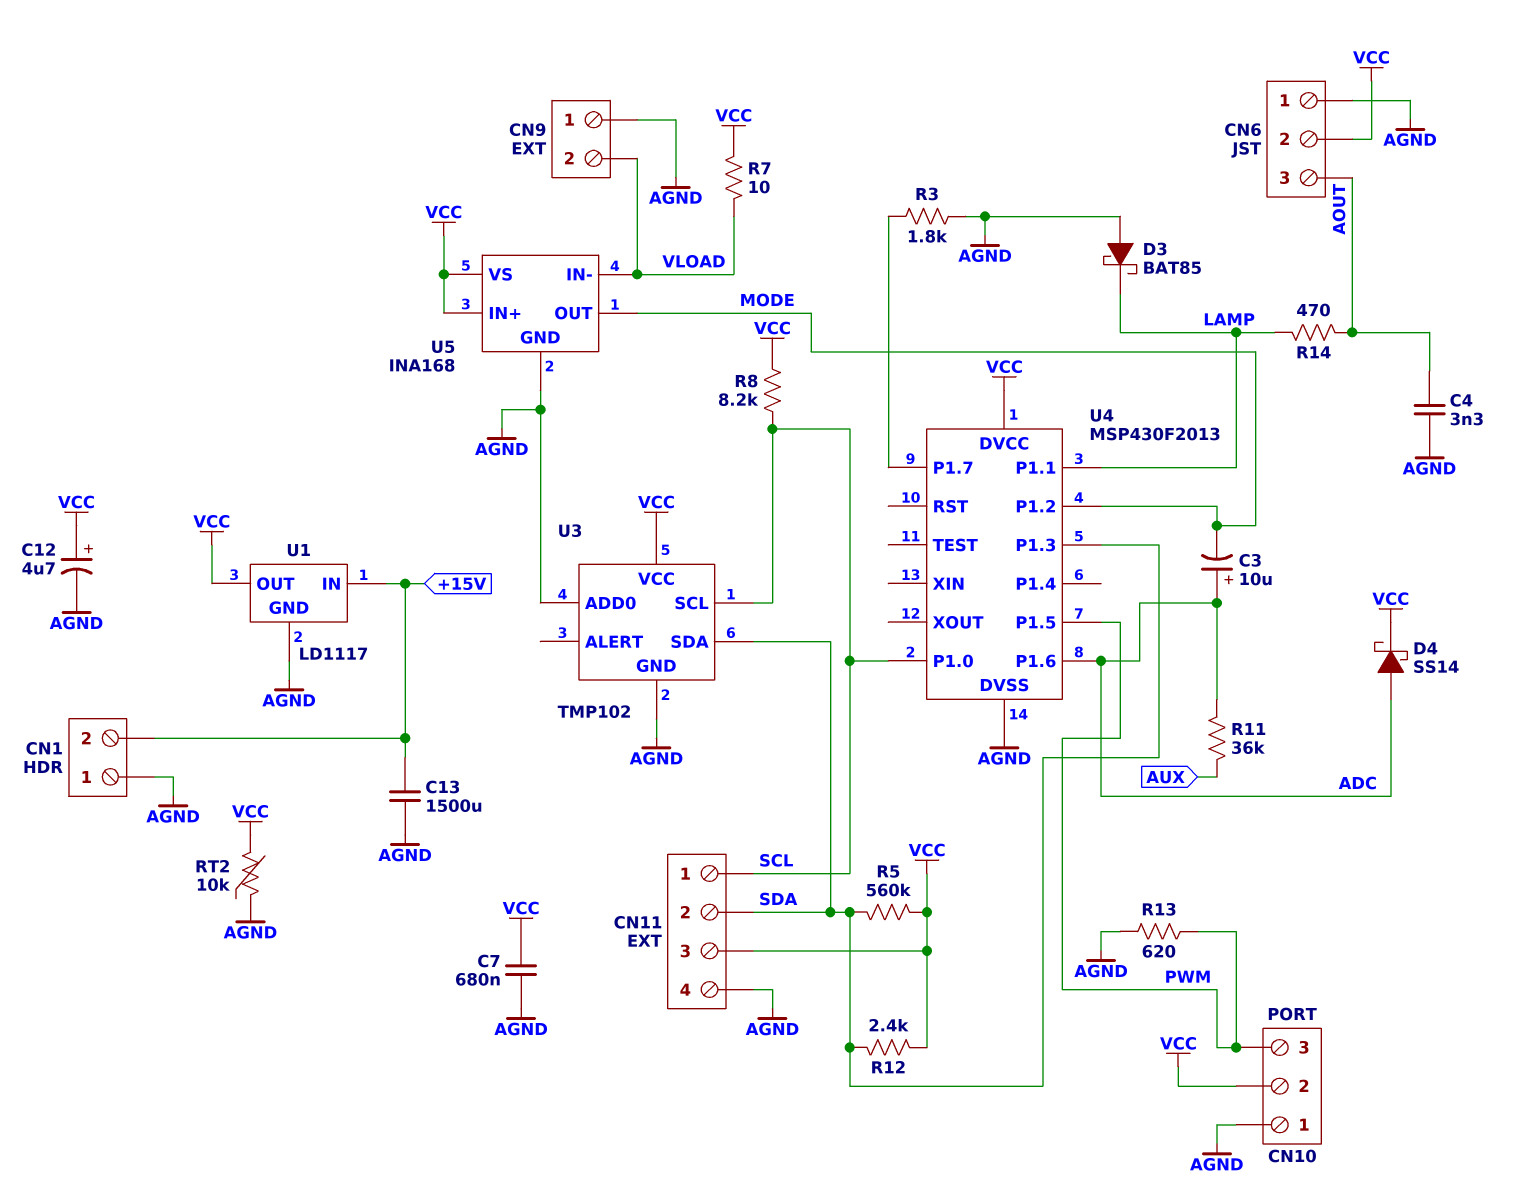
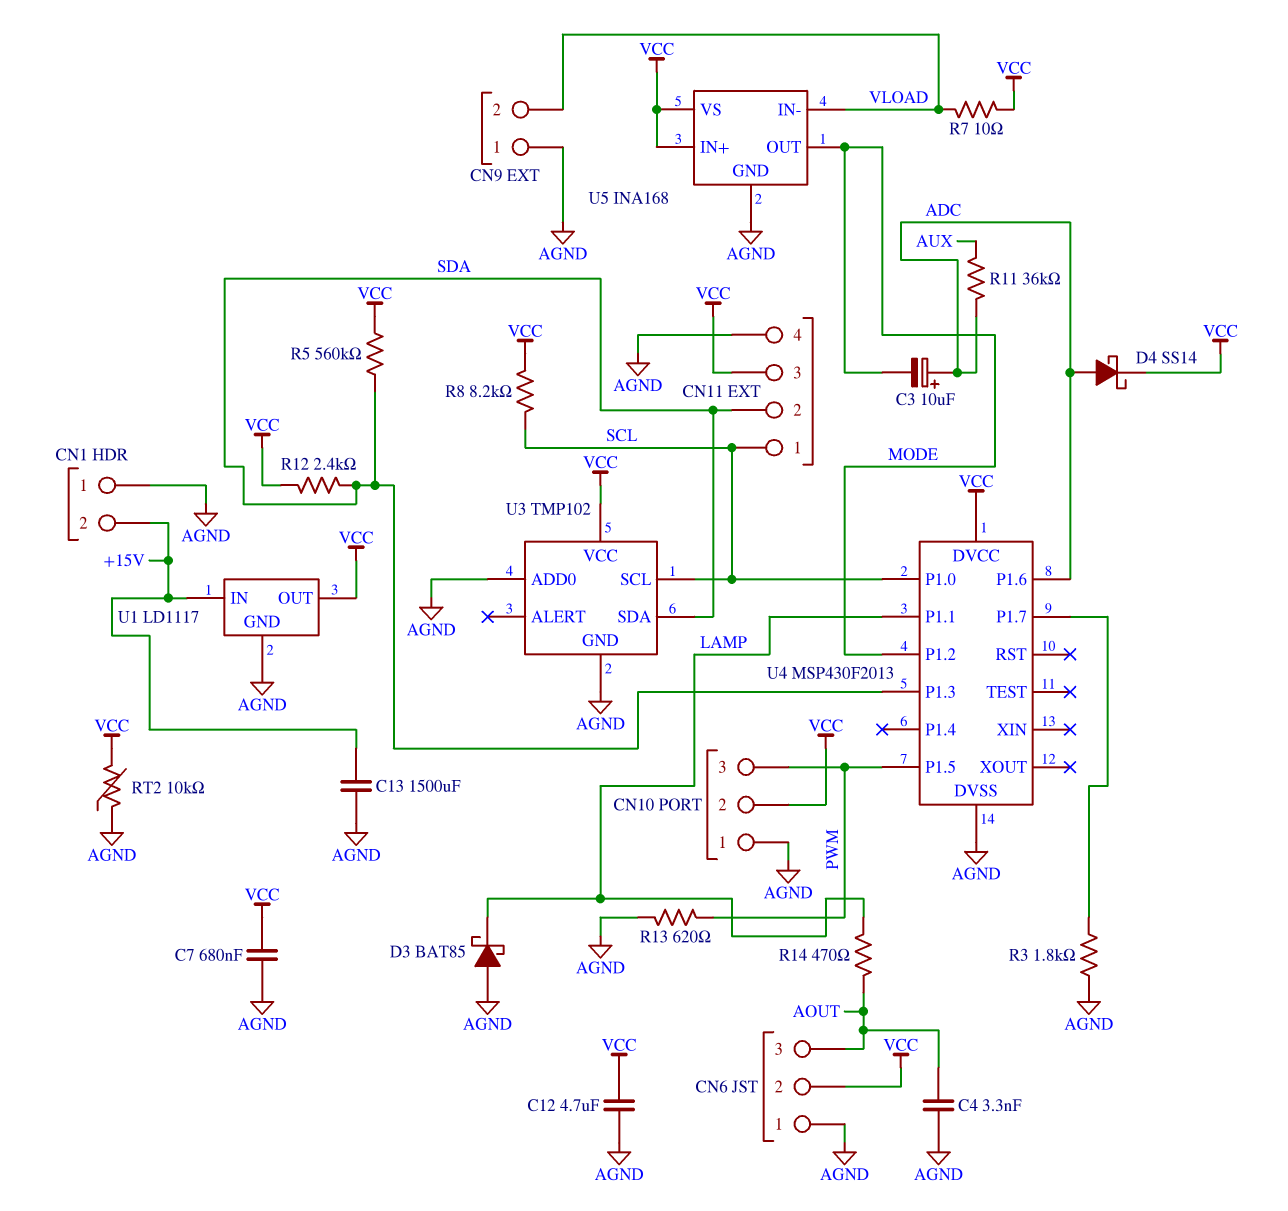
C12: 4.7uF (plus VCC, minus AGND) -> 4.7uF (AGND, VCC)

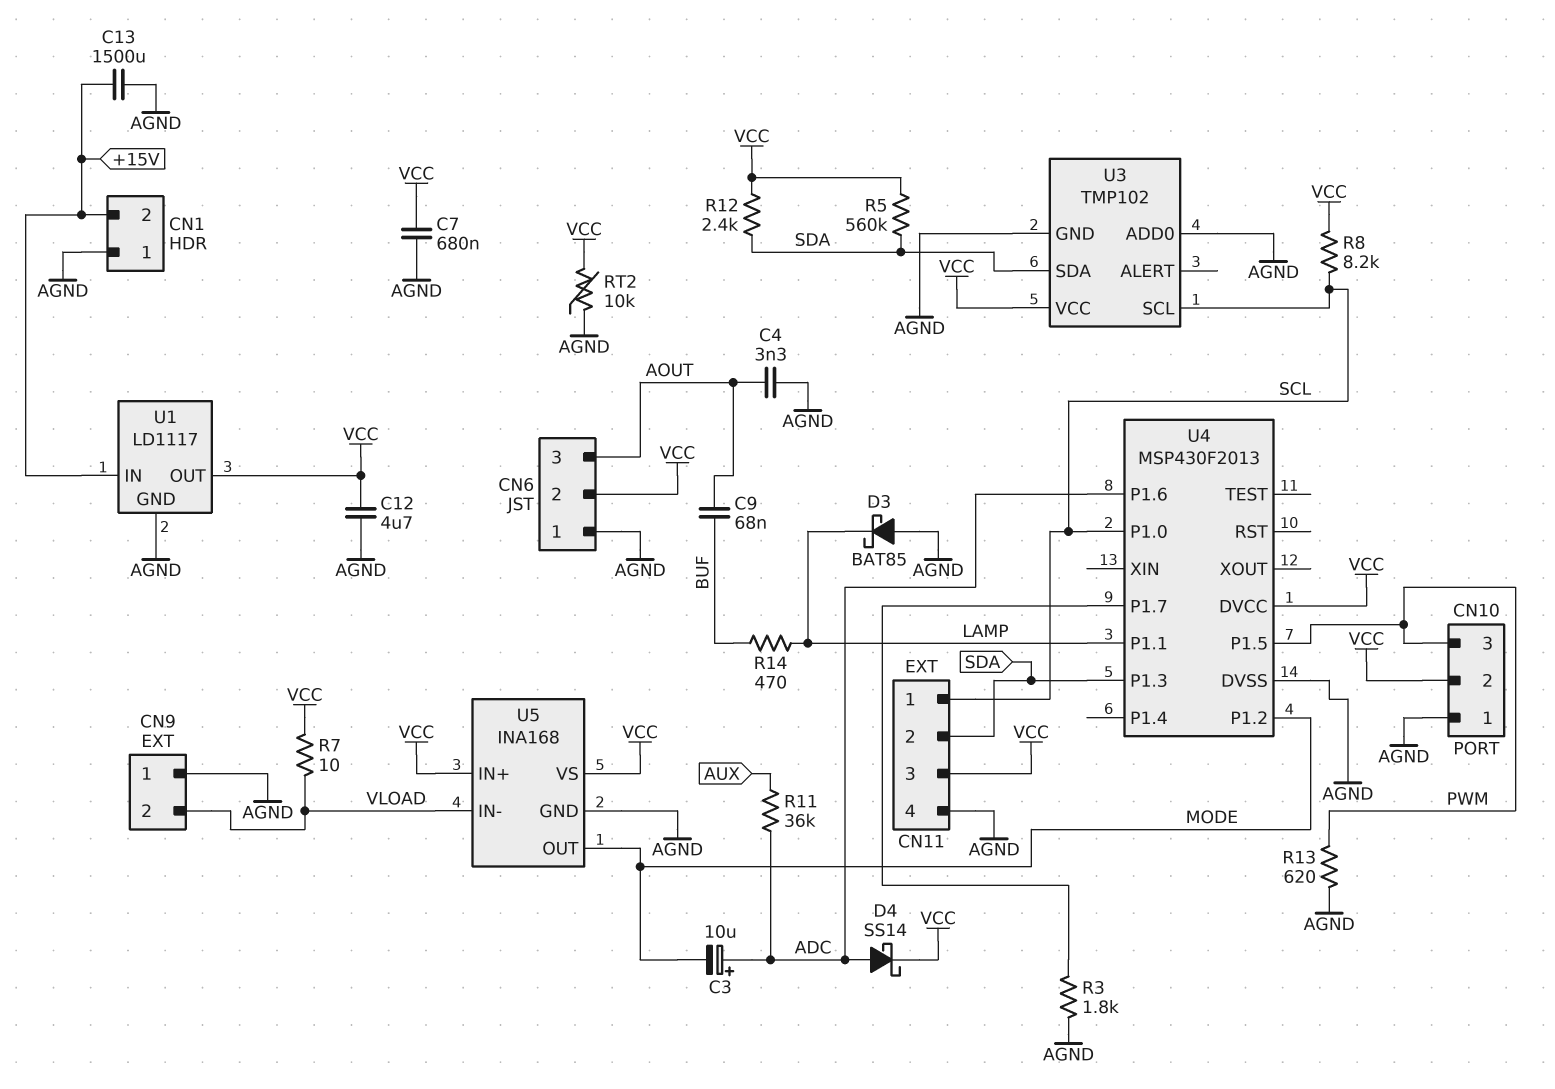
C9: none -> 68nF (AOUT, BUF)
R14: 470 (AOUT, LAMP) -> 470 (BUF, LAMP)

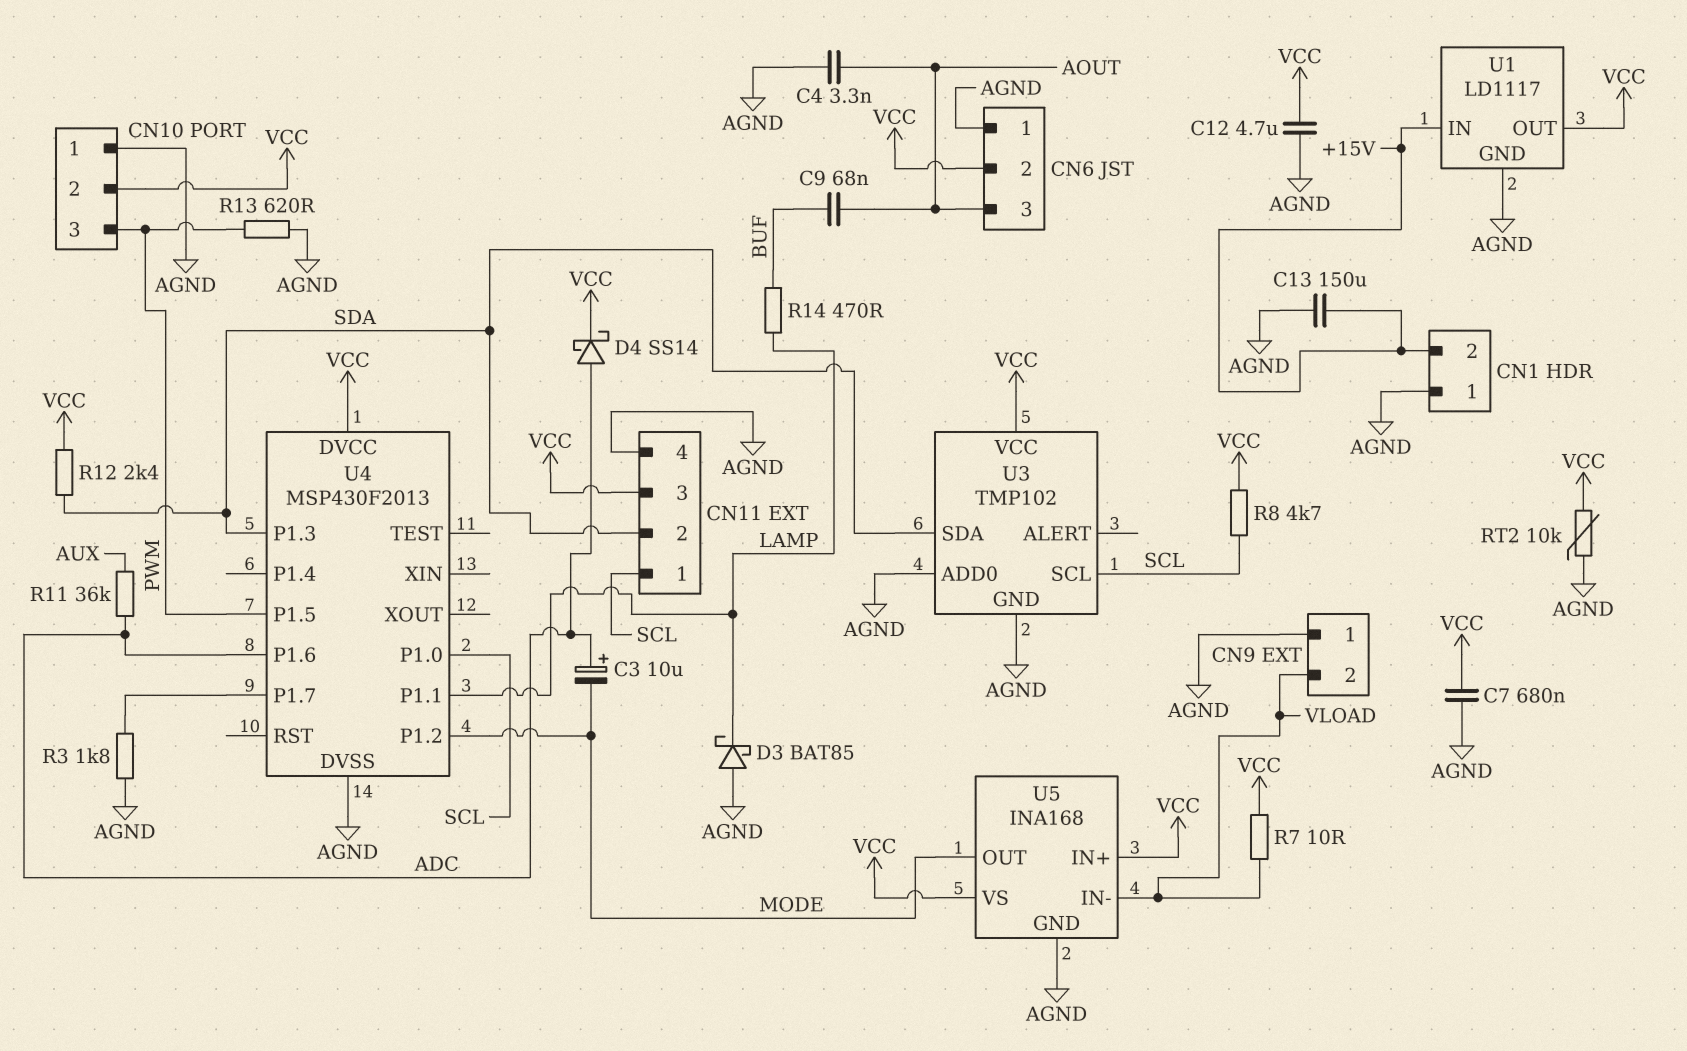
C13: 1500uF (+15V, AGND) -> 150uF (+15V, AGND)
R5: 560k (SDA, VCC) -> none
R8: 8.2k (SCL, VCC) -> 4.7k (SCL, VCC)

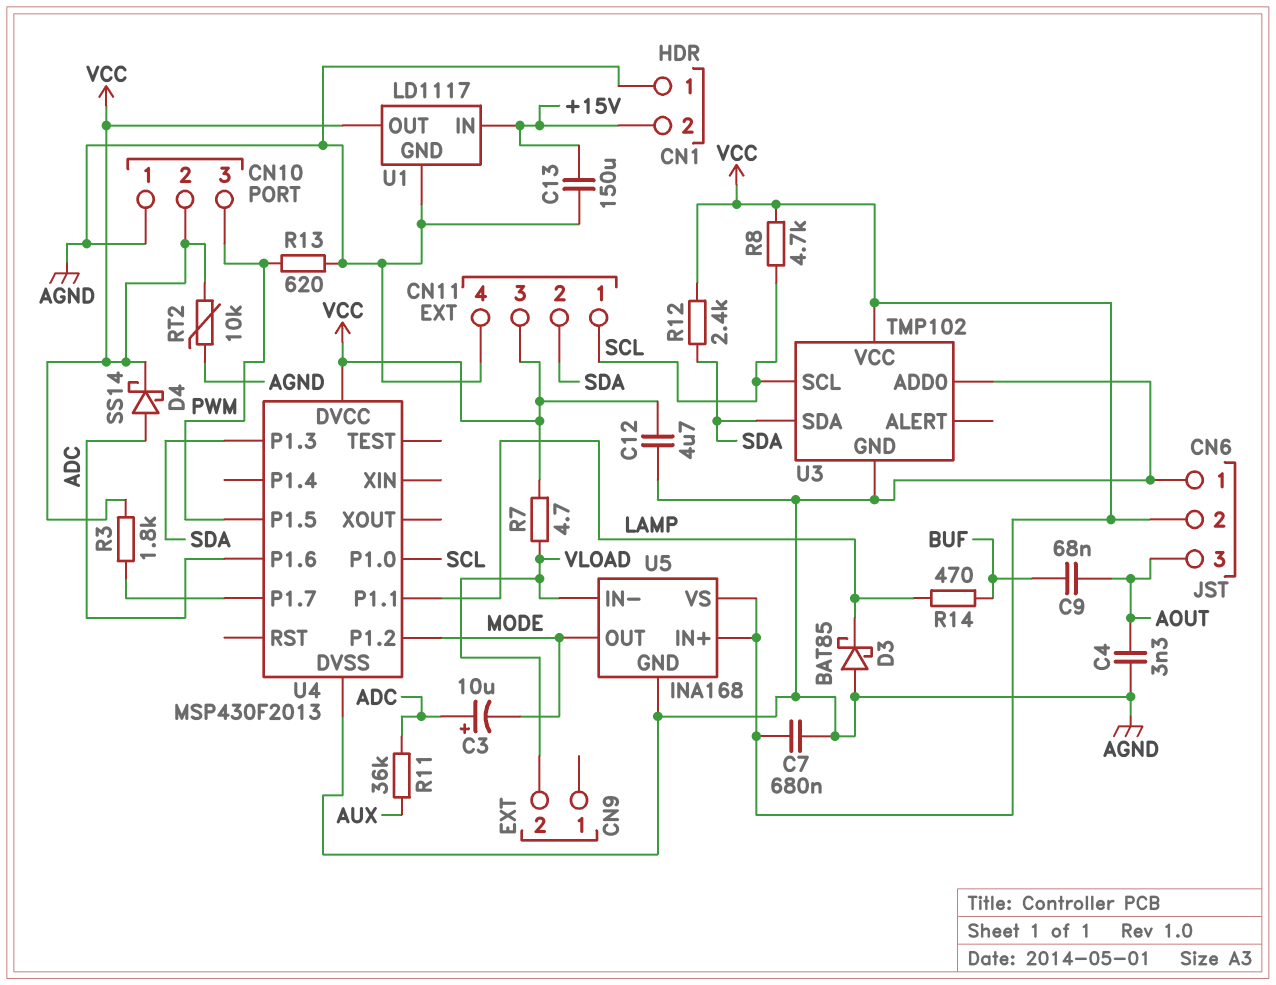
CN9 pin 1: AGND -> none
R3: 1.8k (AGND, U4/P1.7) -> 1.8k (U4/P1.7, VCC)
R7: 10 (VCC, VLOAD) -> 4.7 (VCC, VLOAD)

